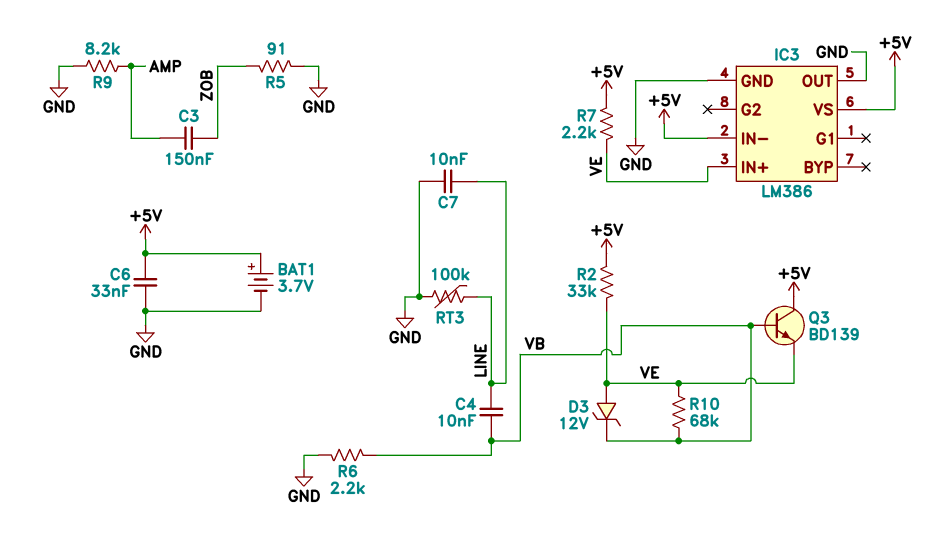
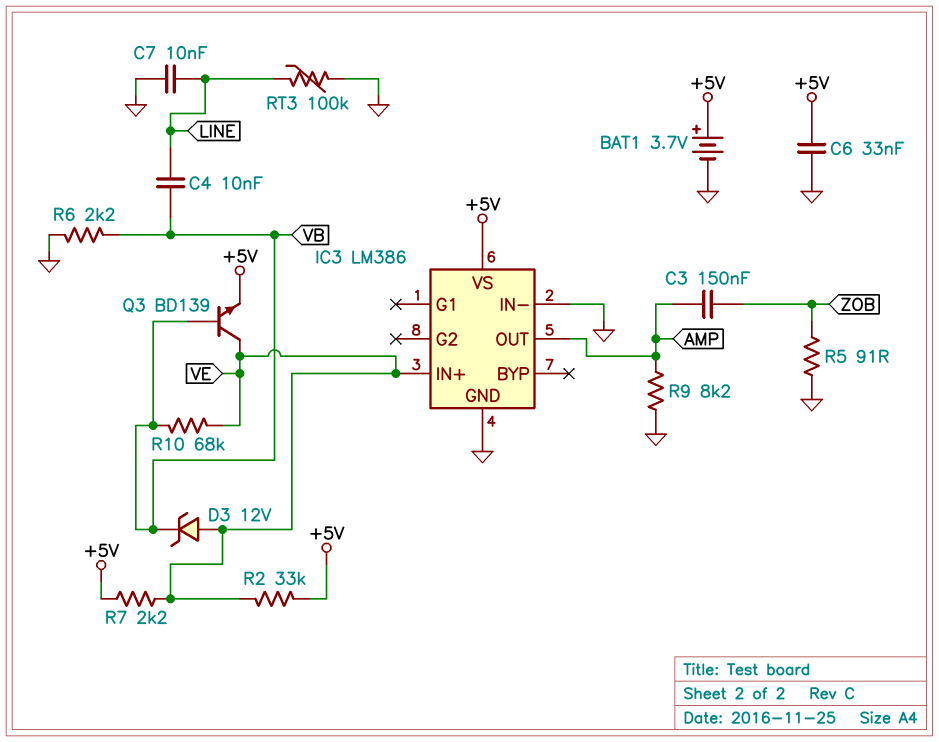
IC3 pin IN-: +5V -> GND
IC3 pin OUT: GND -> AMP
Q3: NPN BD139 (B VB, C +5V, E VE) -> NPN BD139 (B VB, C VE, E +5V)

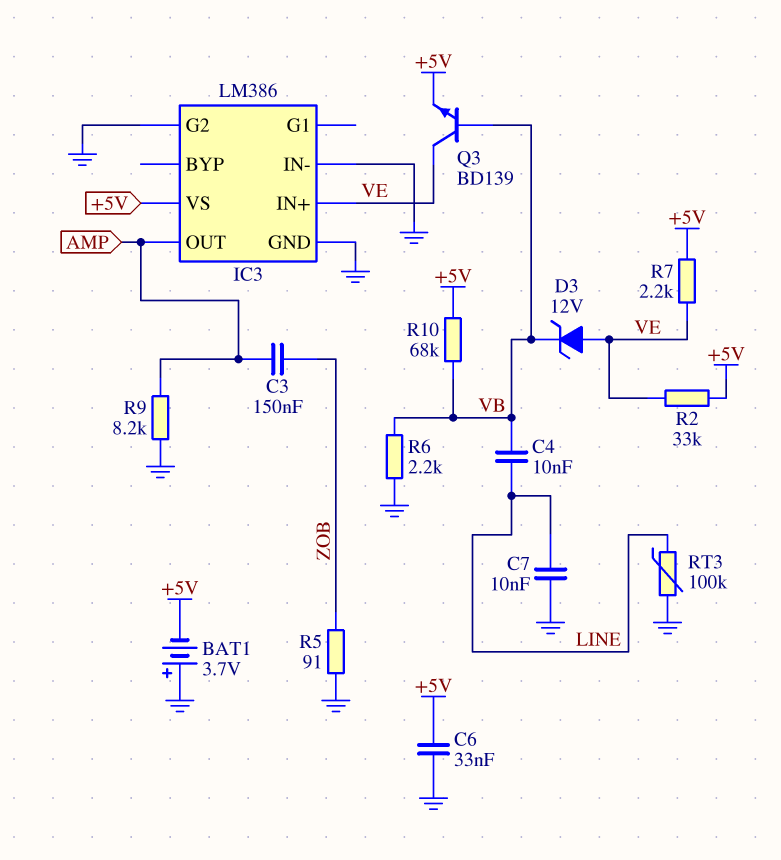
BAT1: 3.7V (plus +5V, minus GND) -> 3.7V (plus GND, minus +5V)
IC3 pin G2: none -> GND
R10: 68k (VB, VE) -> 68k (+5V, VB)

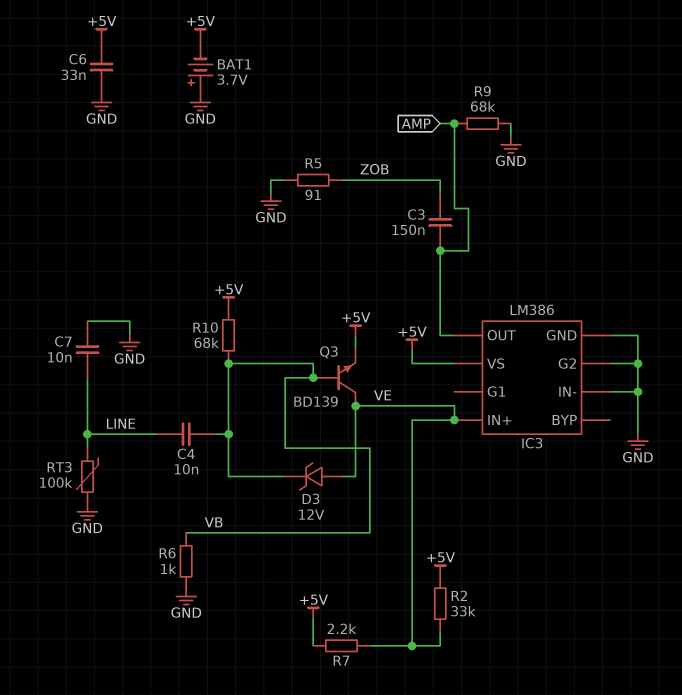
R6: 2.2k (GND, VB) -> 1k (GND, VB)
R9: 8.2k (AMP, GND) -> 68k (AMP, GND)

